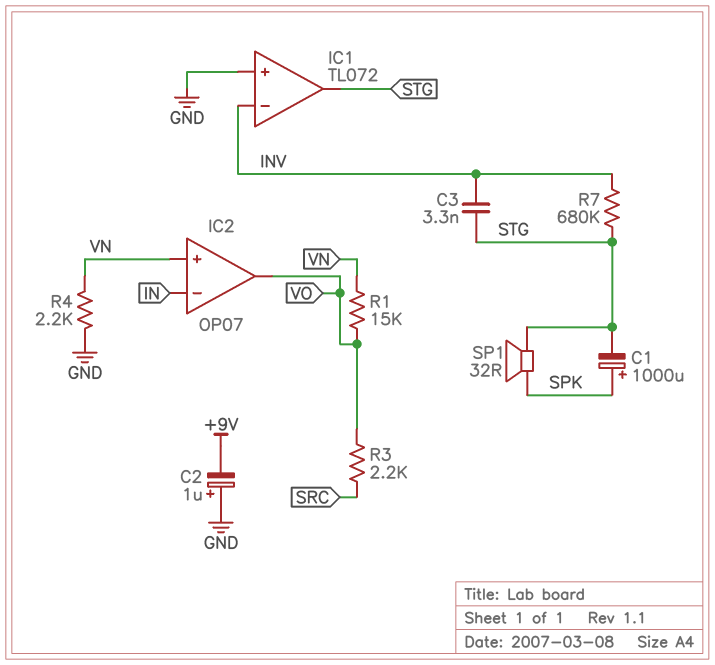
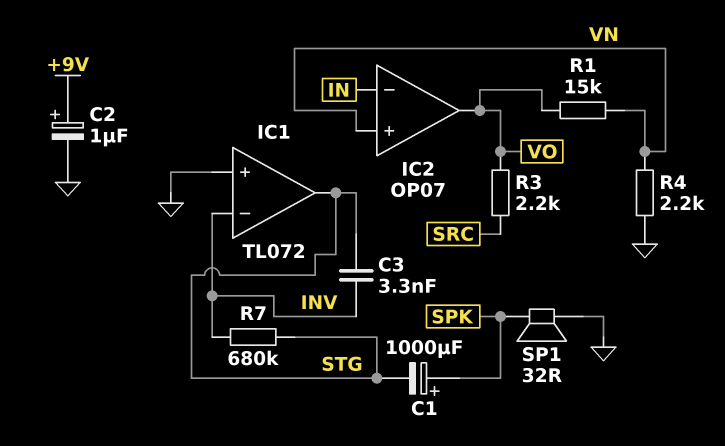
C2: 1uF (plus GND, minus +9V) -> 1uF (plus +9V, minus GND)
SP1: speaker 32R (SPK, STG) -> speaker 32R (GND, SPK)

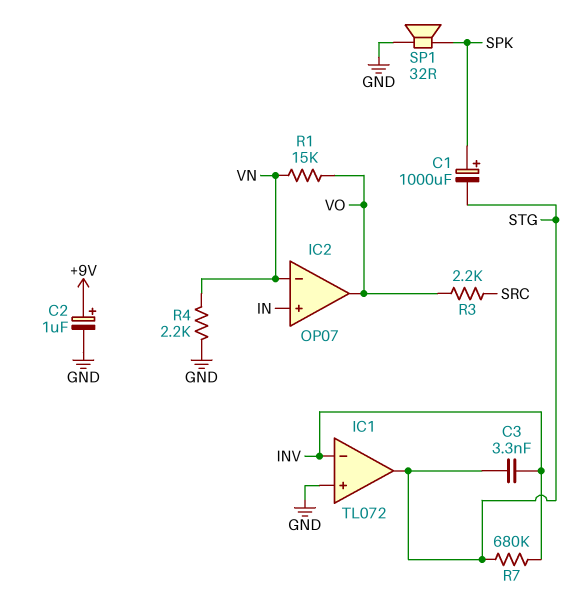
IC2 pin in+: VN -> IN
IC2 pin in-: IN -> VN

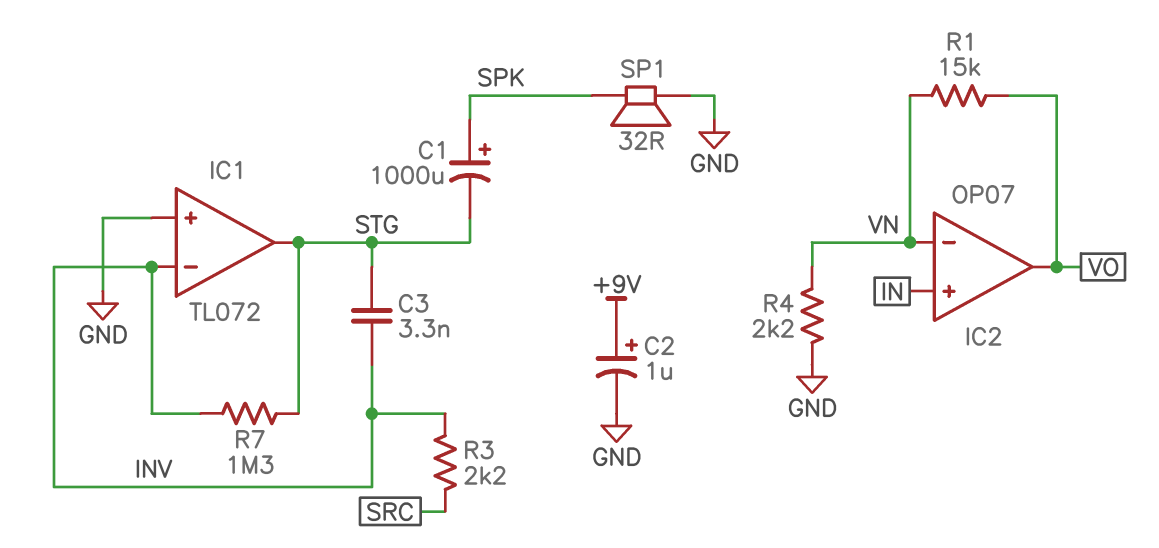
R3: 2.2k (SRC, VO) -> 2.2k (INV, SRC)
R7: 680k (INV, STG) -> 1.3M (INV, STG)

